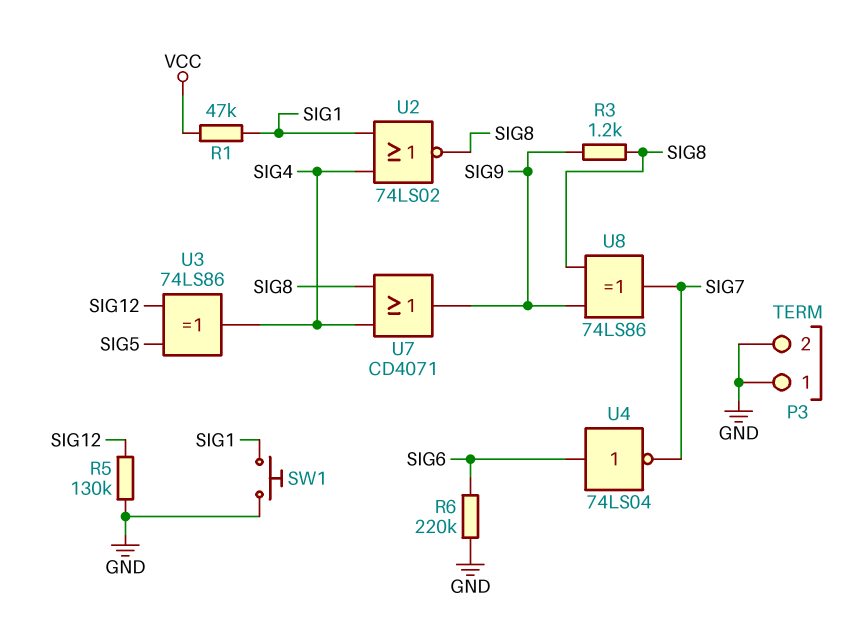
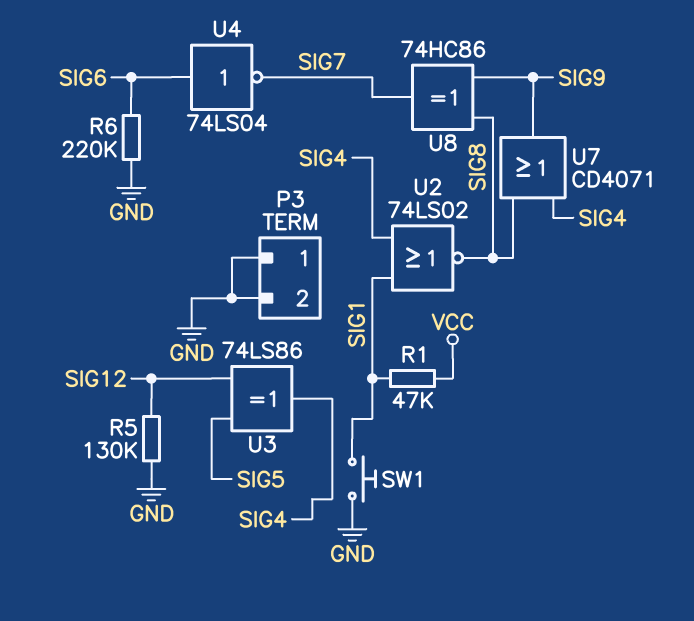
R3: 1.2k (SIG8, SIG9) -> none
U8: XOR 74LS86 (in SIG8, in SIG9, out SIG7) -> XOR 74HC86 (in SIG8, in SIG9, out SIG7)

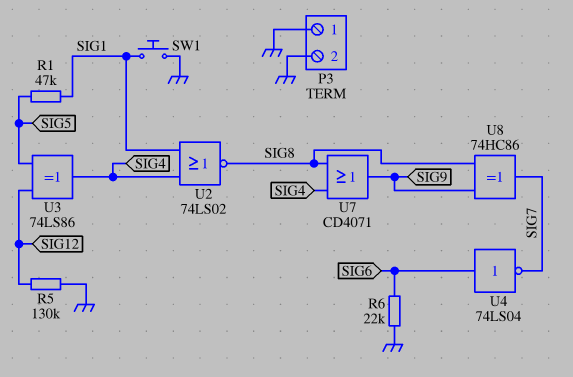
R1: 47k (SIG1, VCC) -> 47k (SIG1, SIG5)
R6: 220k (GND, SIG6) -> 22k (GND, SIG6)

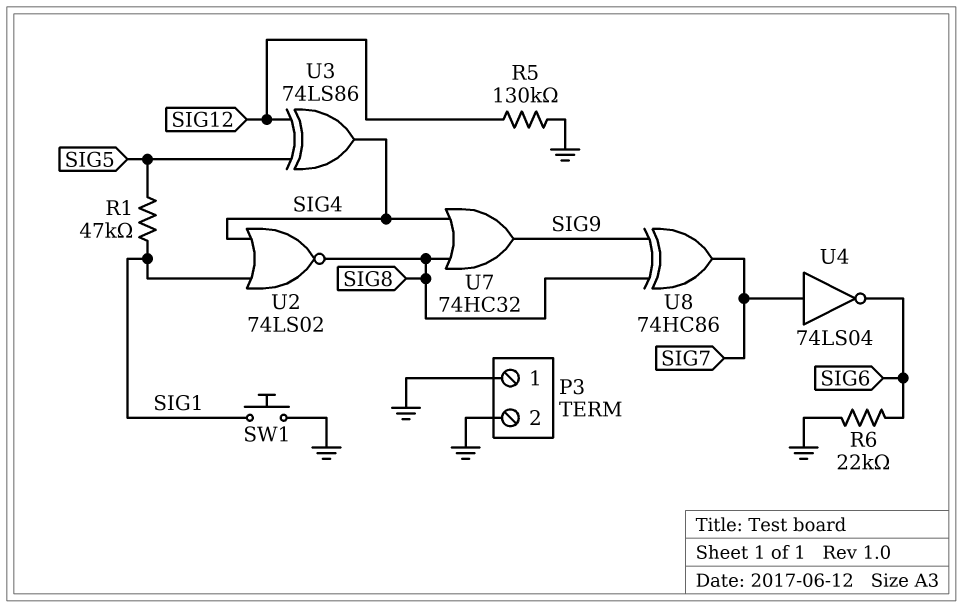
U4: NOT 74LS04 (in SIG6, out SIG7) -> NOT 74LS04 (in SIG7, out SIG6)
U7: OR CD4071 (in SIG4, in SIG8, out SIG9) -> OR 74HC32 (in SIG4, in SIG8, out SIG9)

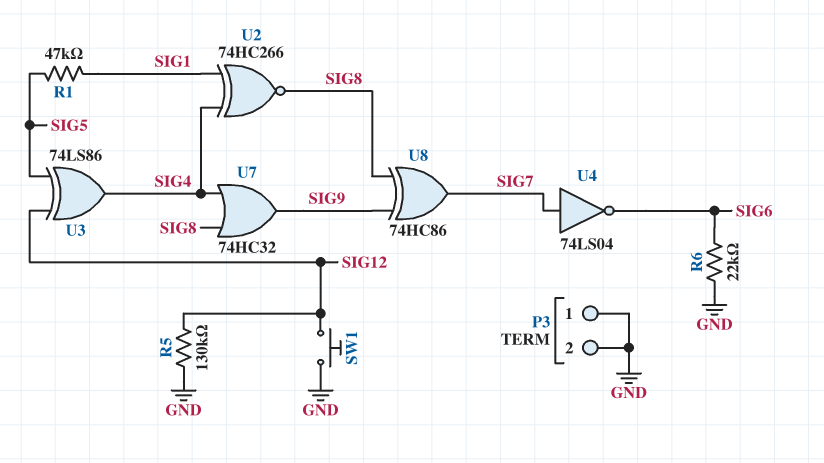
SW1: button (GND, SIG1) -> button (GND, SIG12)
U2: NOR 74LS02 (in SIG1, in SIG4, out SIG8) -> XNOR 74HC266 (in SIG1, in SIG4, out SIG8)

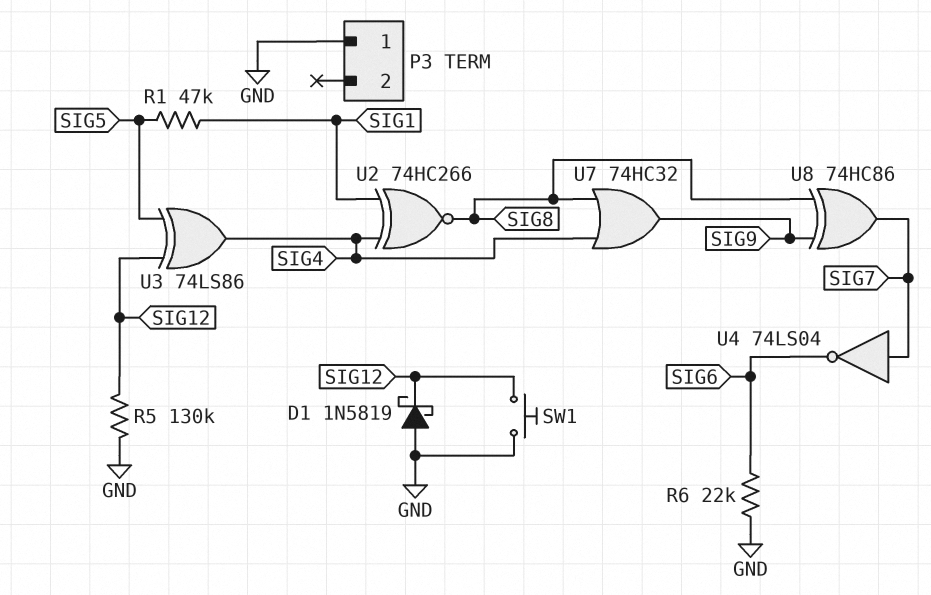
D1: none -> schottky 1N5819 (A GND, K SIG12)
P3 pin 2: GND -> none

